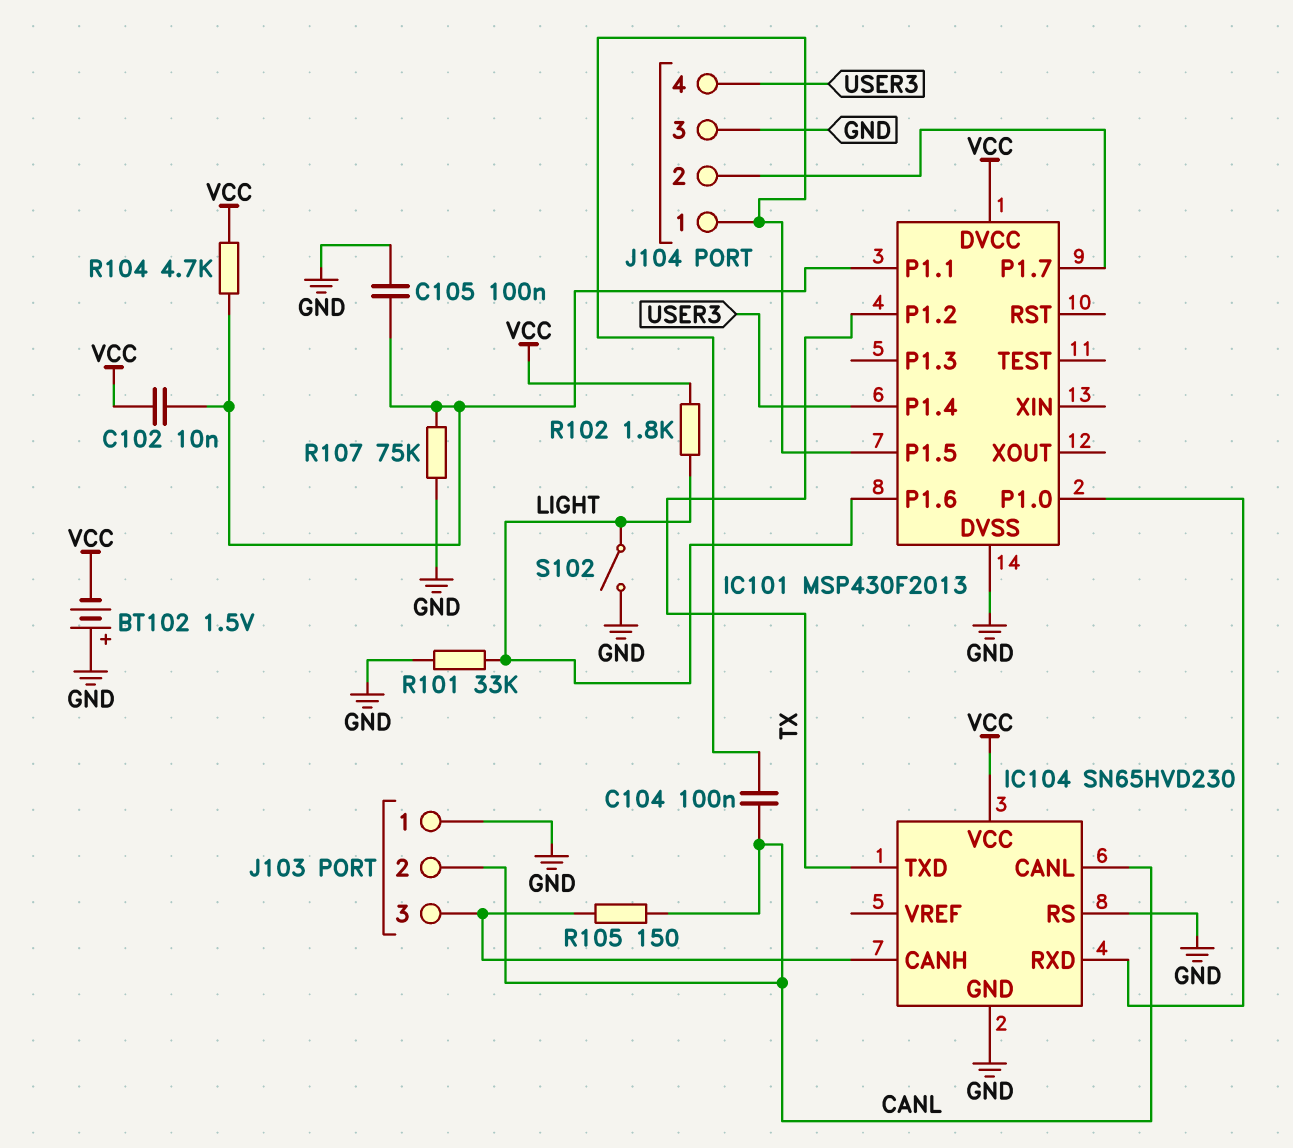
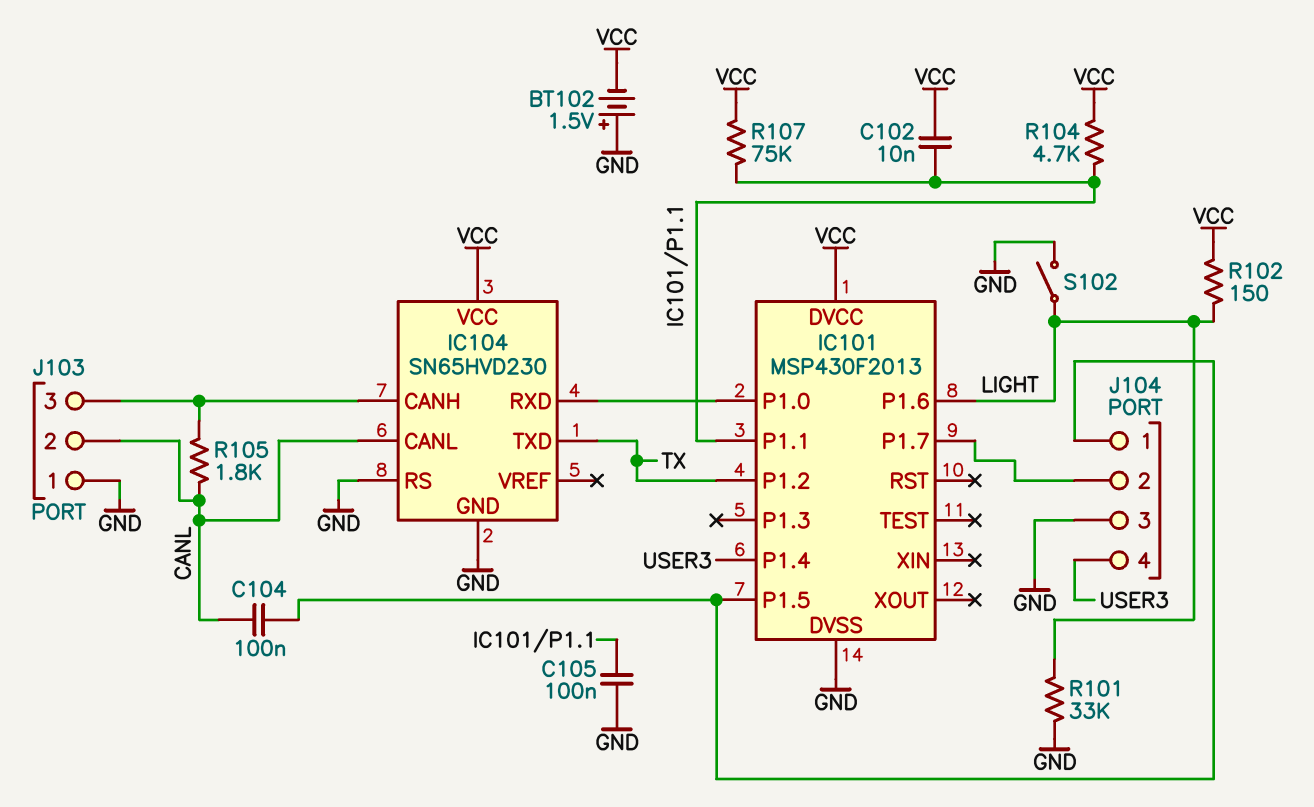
R102: 1.8k (LIGHT, VCC) -> 150 (LIGHT, VCC)
R105: 150 (CANL, IC104/CANH) -> 1.8k (CANL, IC104/CANH)
R107: 75k (GND, IC101/P1.1) -> 75k (IC101/P1.1, VCC)

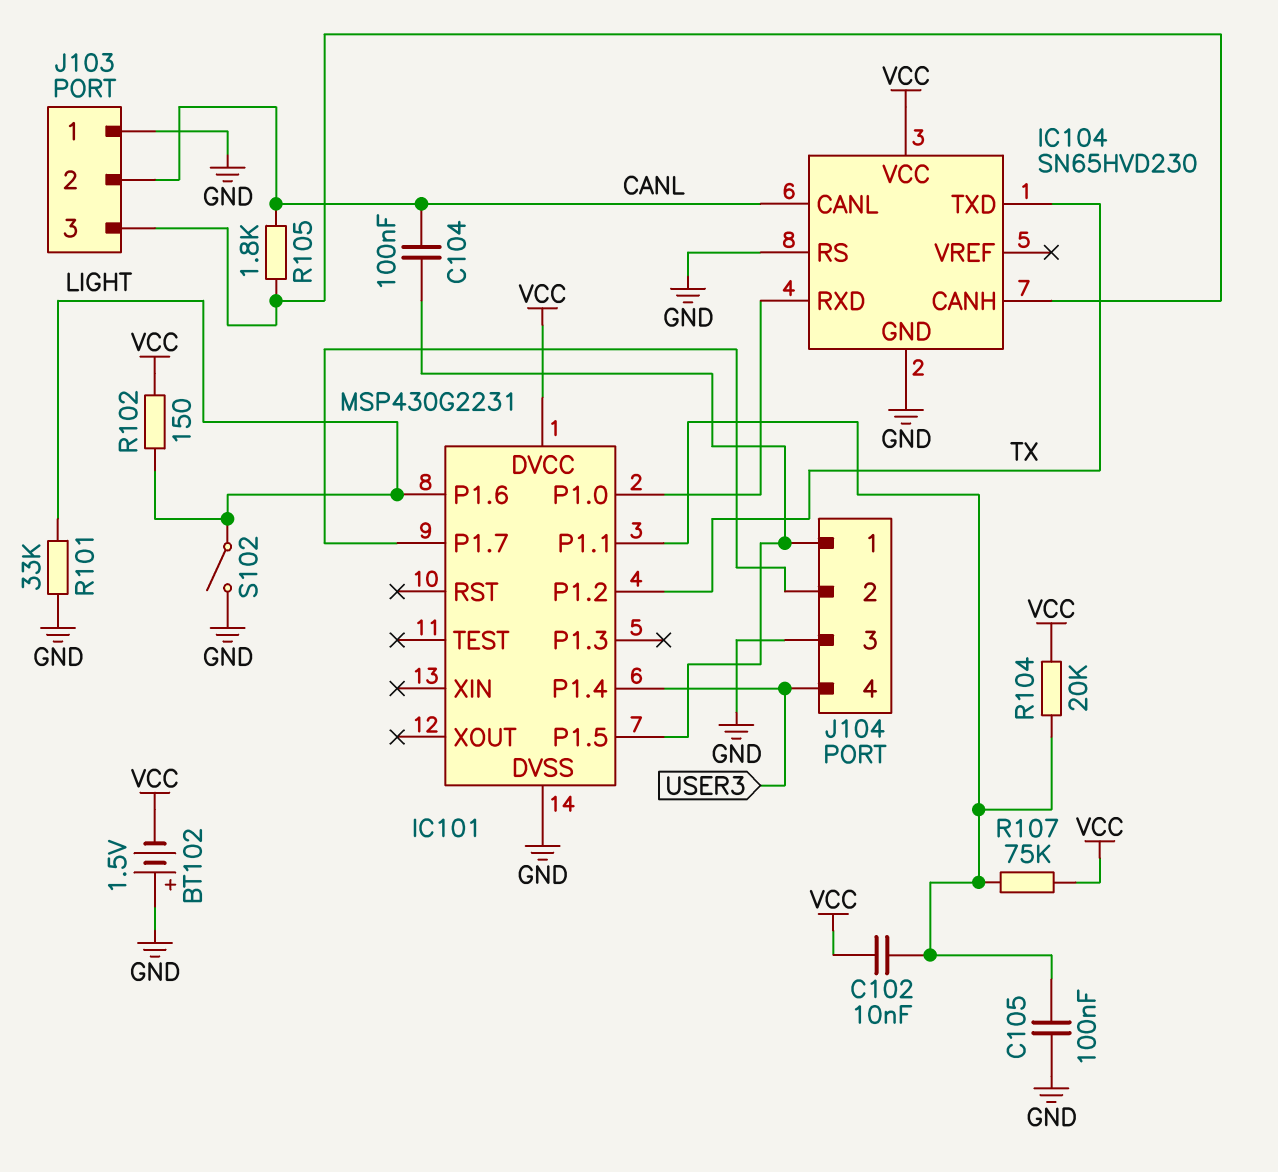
IC101: MSP430F2013 -> MSP430G2231
R104: 4.7k (IC101/P1.1, VCC) -> 20k (IC101/P1.1, VCC)

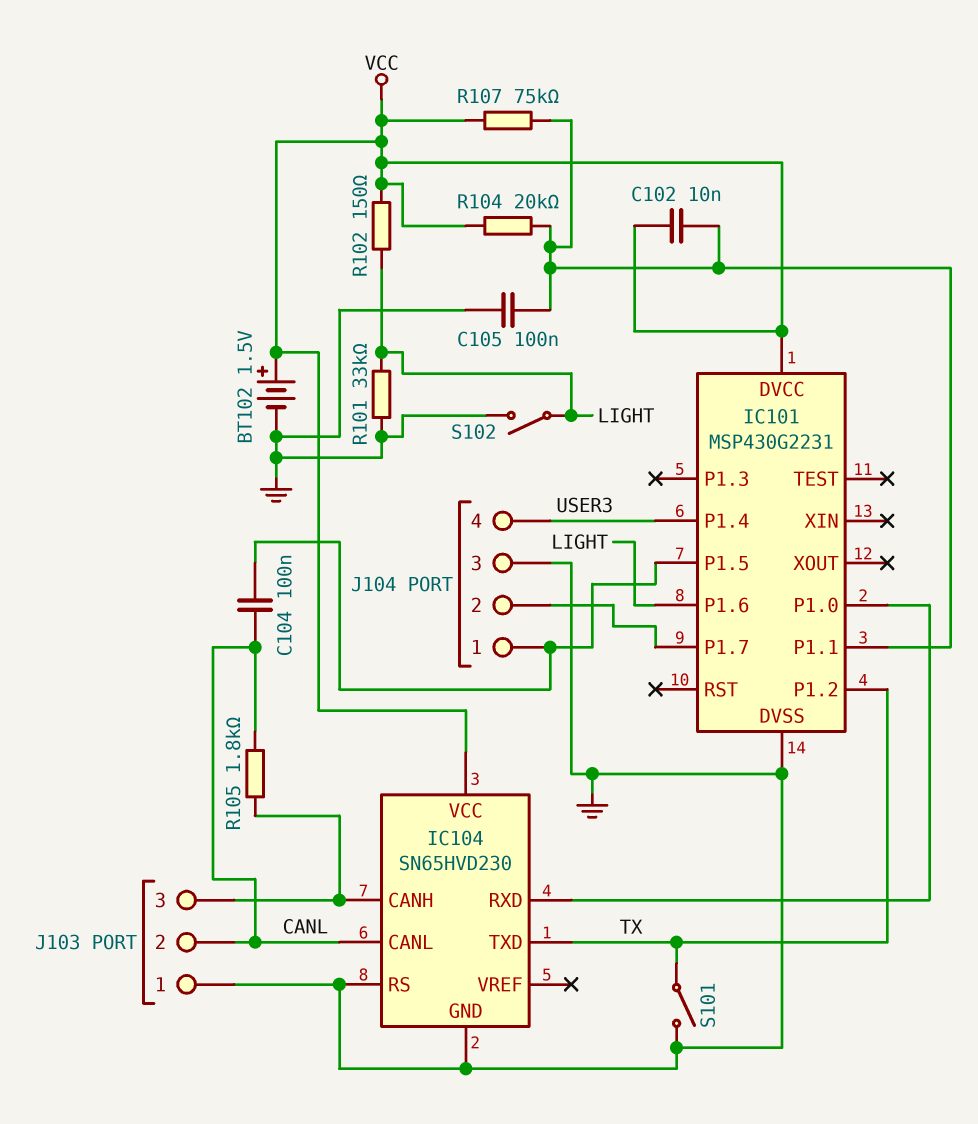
BT102: 1.5V (plus GND, minus VCC) -> 1.5V (plus VCC, minus GND)
S101: none -> switch (GND, TX)

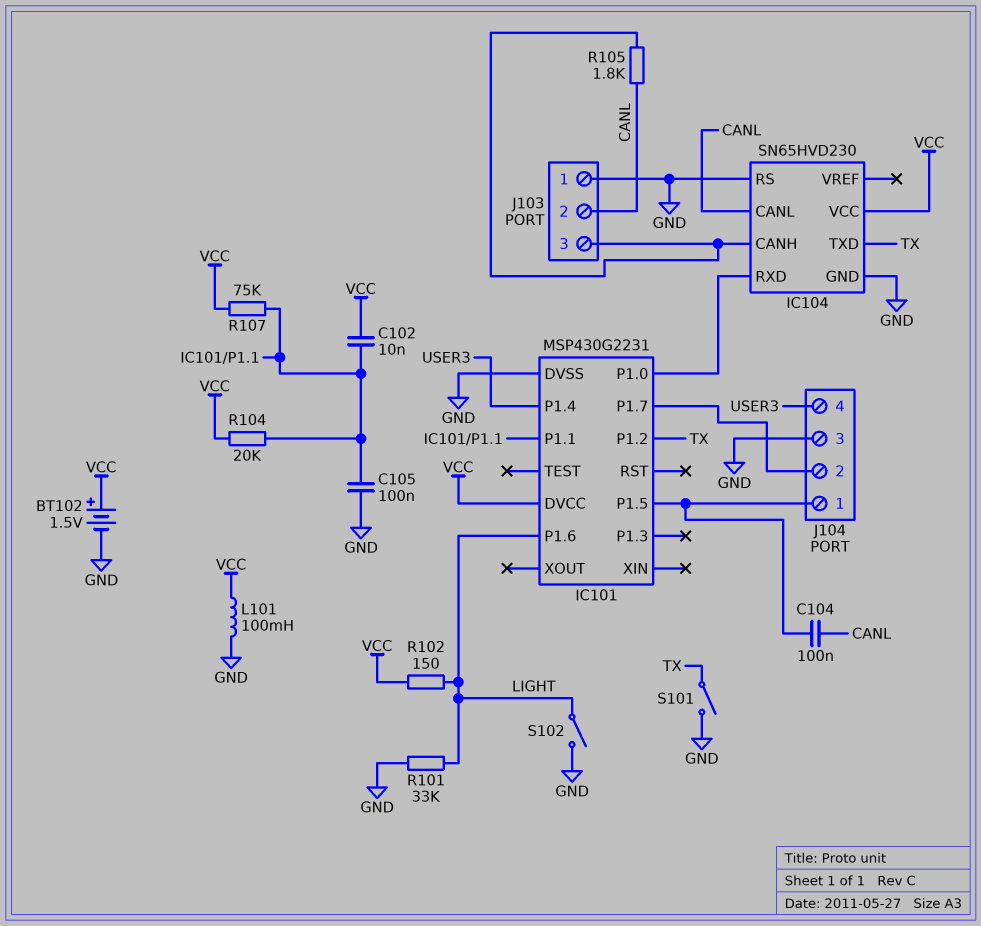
L101: none -> 100mH (GND, VCC)

